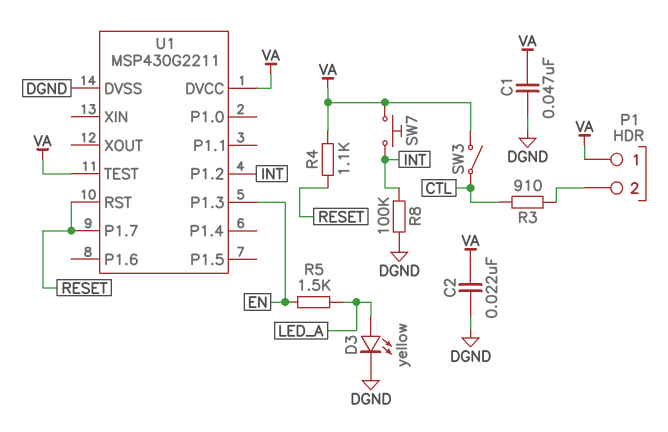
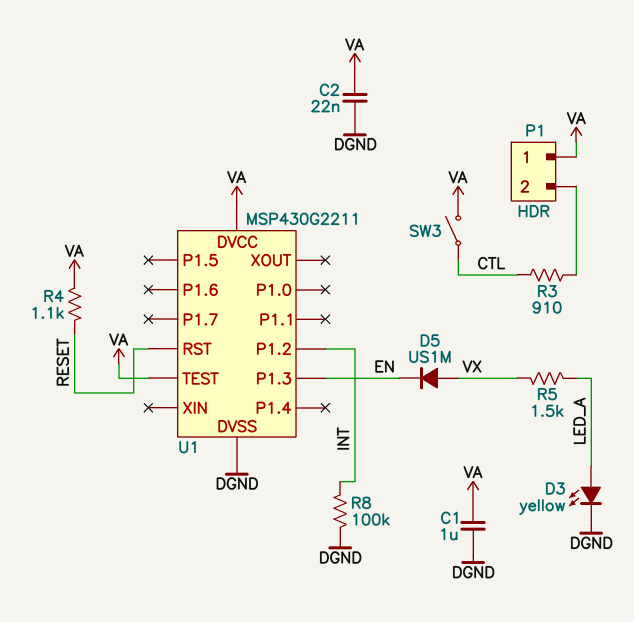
C1: 47nF (DGND, VA) -> 1uF (DGND, VA)
D5: none -> diode US1M (A VX, K EN)
R5: 1.5k (EN, LED_A) -> 1.5k (LED_A, VX)
SW7: button (INT, VA) -> none
U1 pin P1.7: RESET -> none

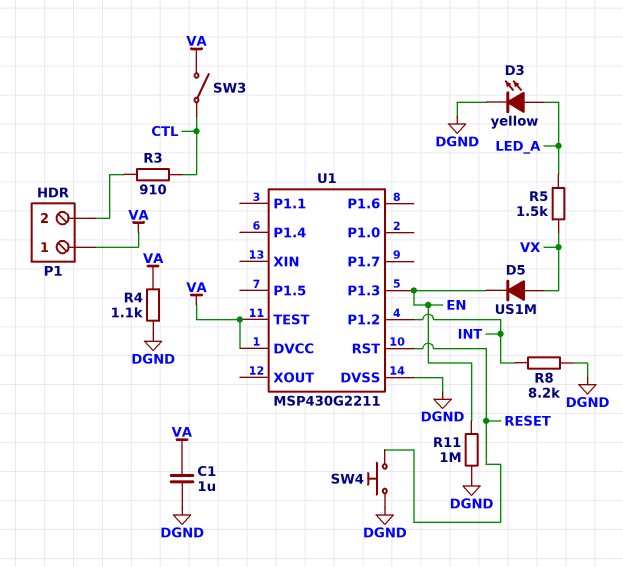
C2: 22nF (DGND, VA) -> none
R4: 1.1k (RESET, VA) -> 1.1k (DGND, VA)
R8: 100k (DGND, INT) -> 8.2k (DGND, INT)
R11: none -> 1M (DGND, EN)
SW4: none -> button (DGND, RESET)

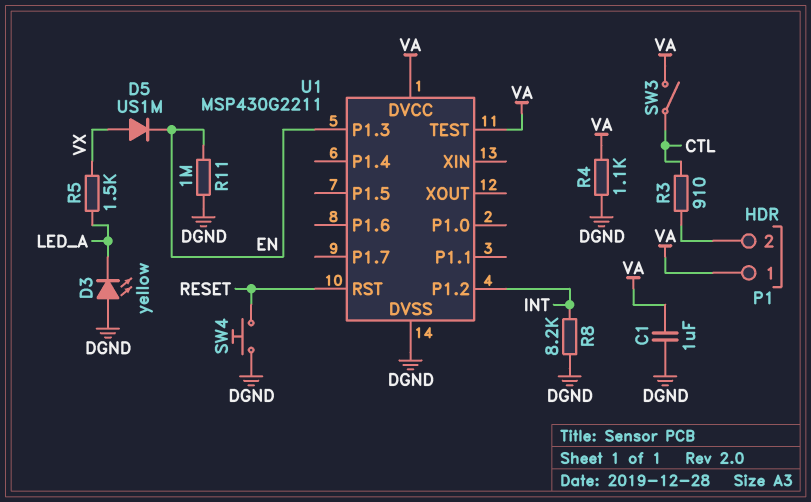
D3: LED yellow (A LED_A, K DGND) -> LED yellow (A DGND, K LED_A)

